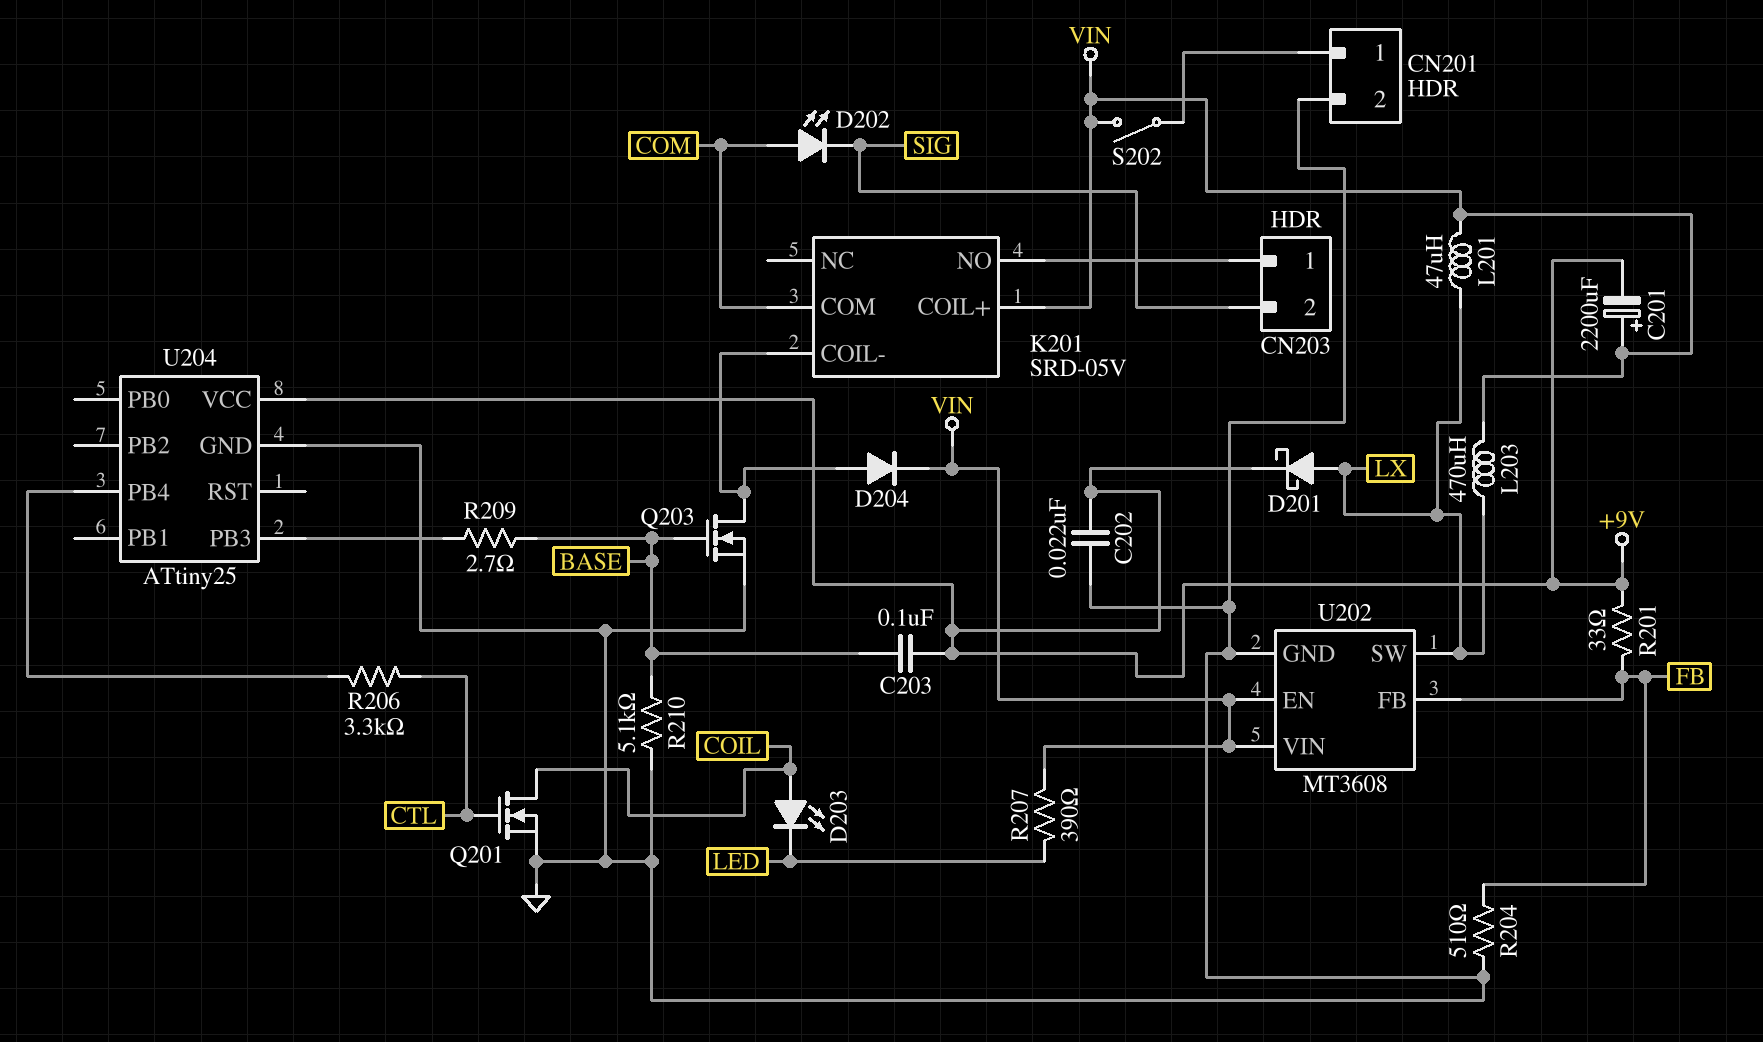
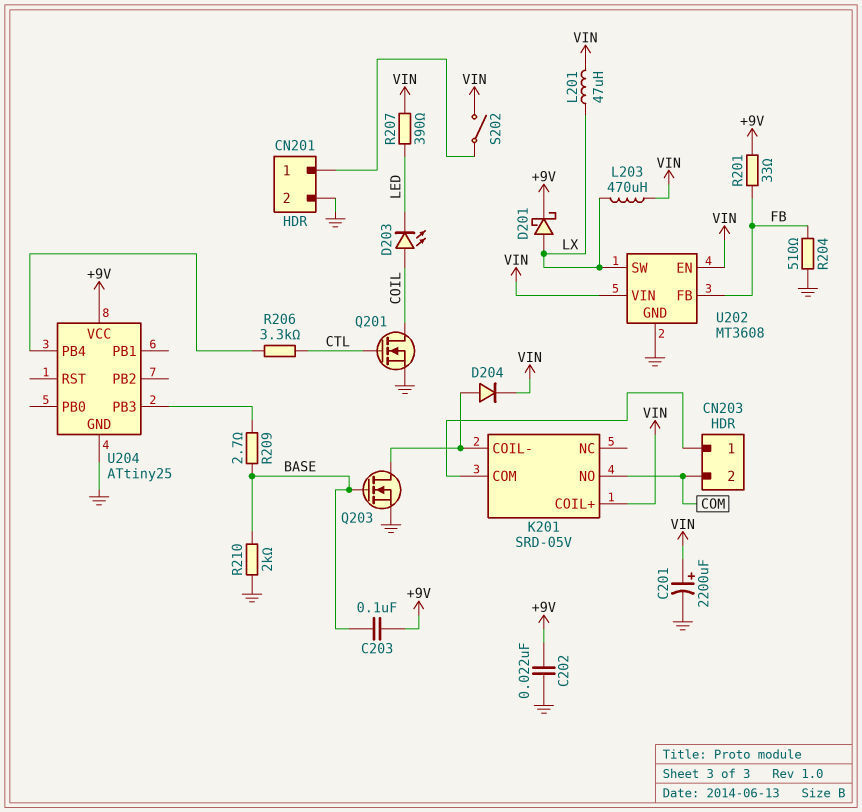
C201: 2200uF (plus VIN, minus +9V) -> 2200uF (plus VIN, minus GND)
CN203 pin 2: SIG -> COM
D202: LED (A COM, K SIG) -> none
K201 pin COM: COM -> CN203/1
K201 pin NO: CN203/1 -> COM
R210: 5.1k (BASE, GND) -> 2k (BASE, GND)

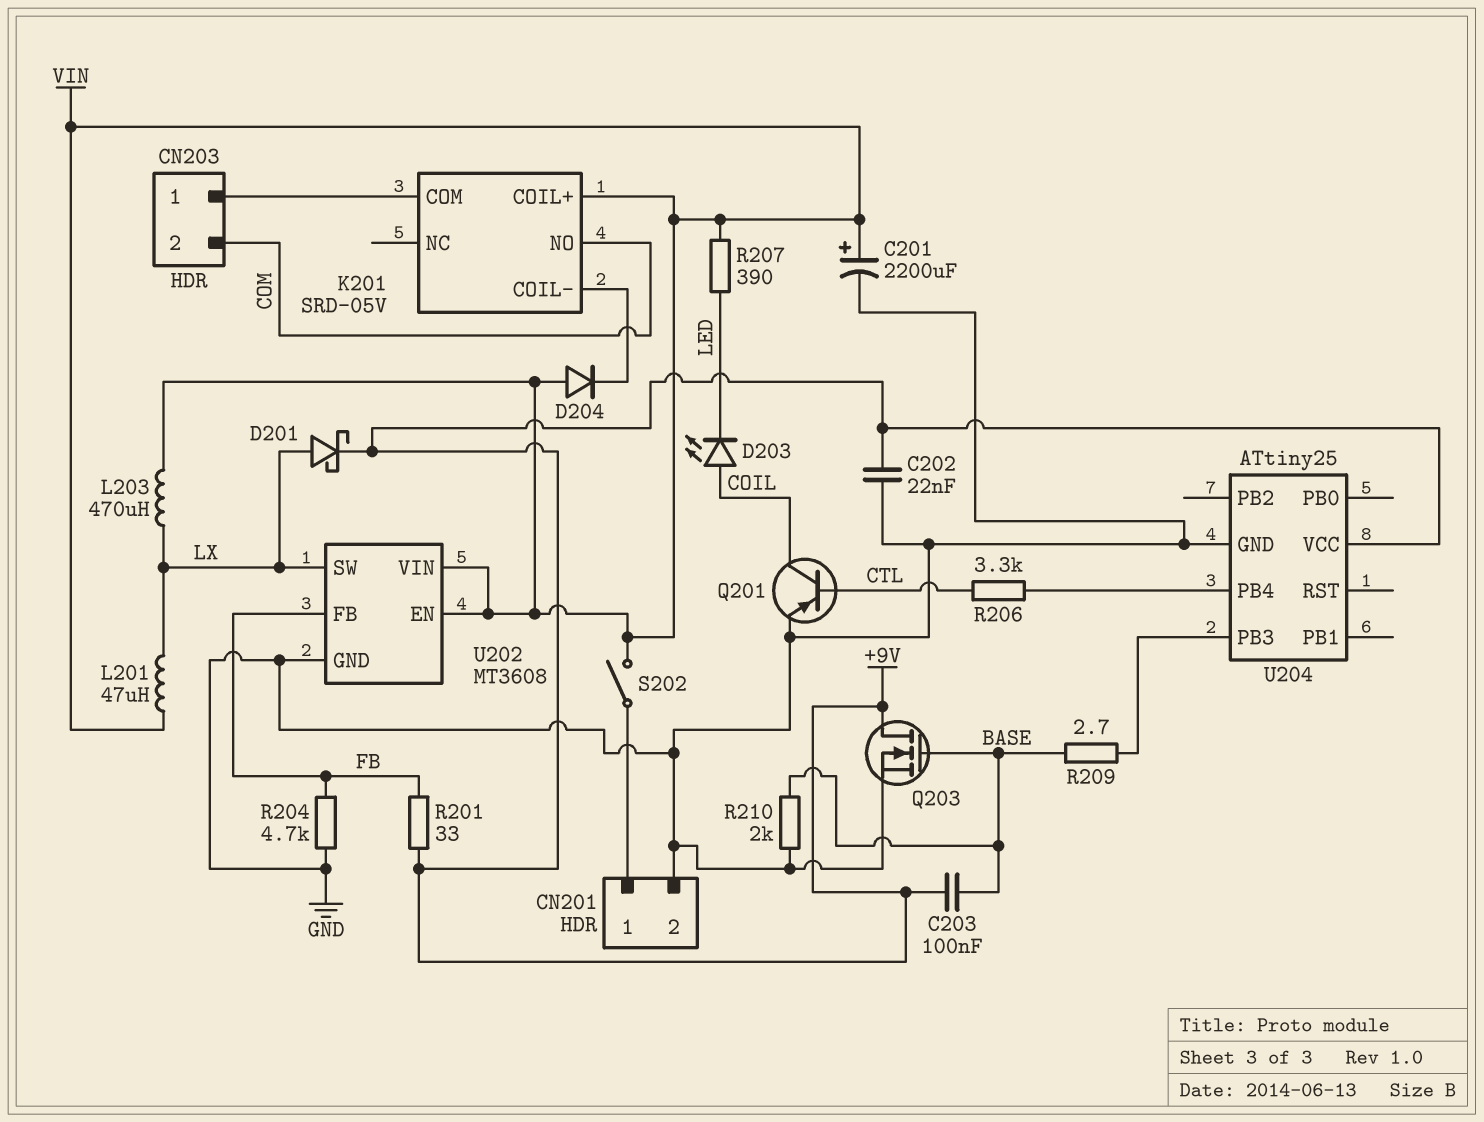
D204: diode (A K201/COIL-, K VIN) -> diode (A VIN, K K201/COIL-)
Q201: NMOS (G CTL, D COIL, S GND) -> PNP (B CTL, C COIL, E GND)
Q203: NMOS (G BASE, D K201/COIL-, S GND) -> NMOS (G BASE, D +9V, S GND)
R204: 510 (FB, GND) -> 4.7k (FB, GND)

